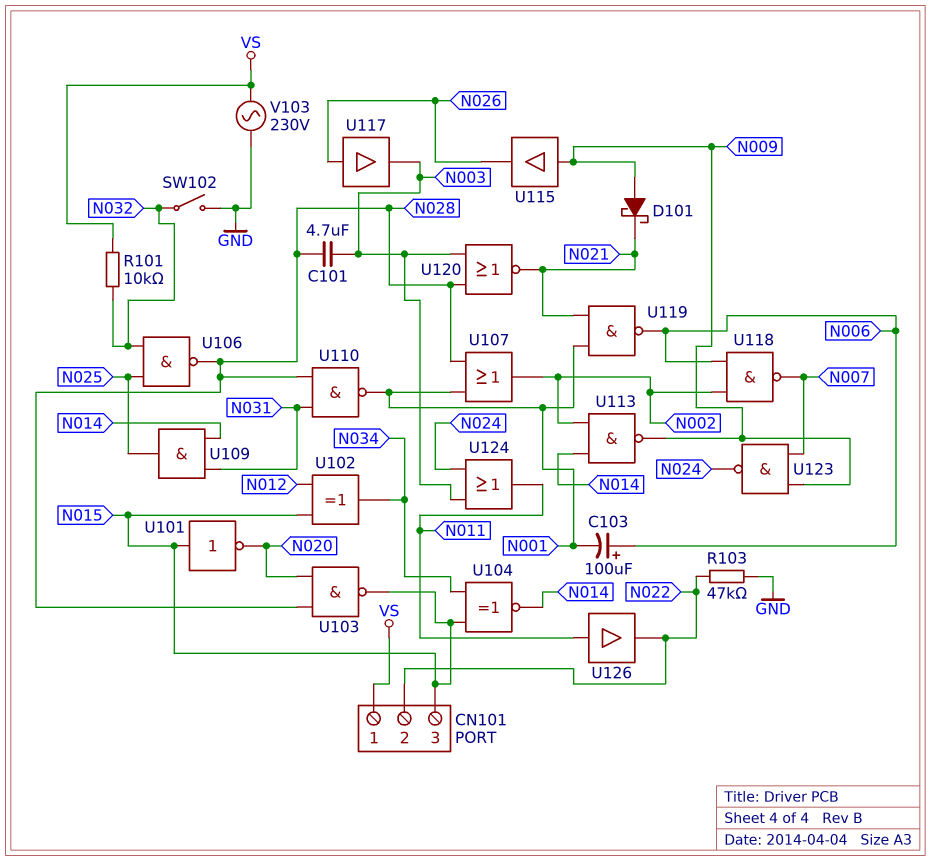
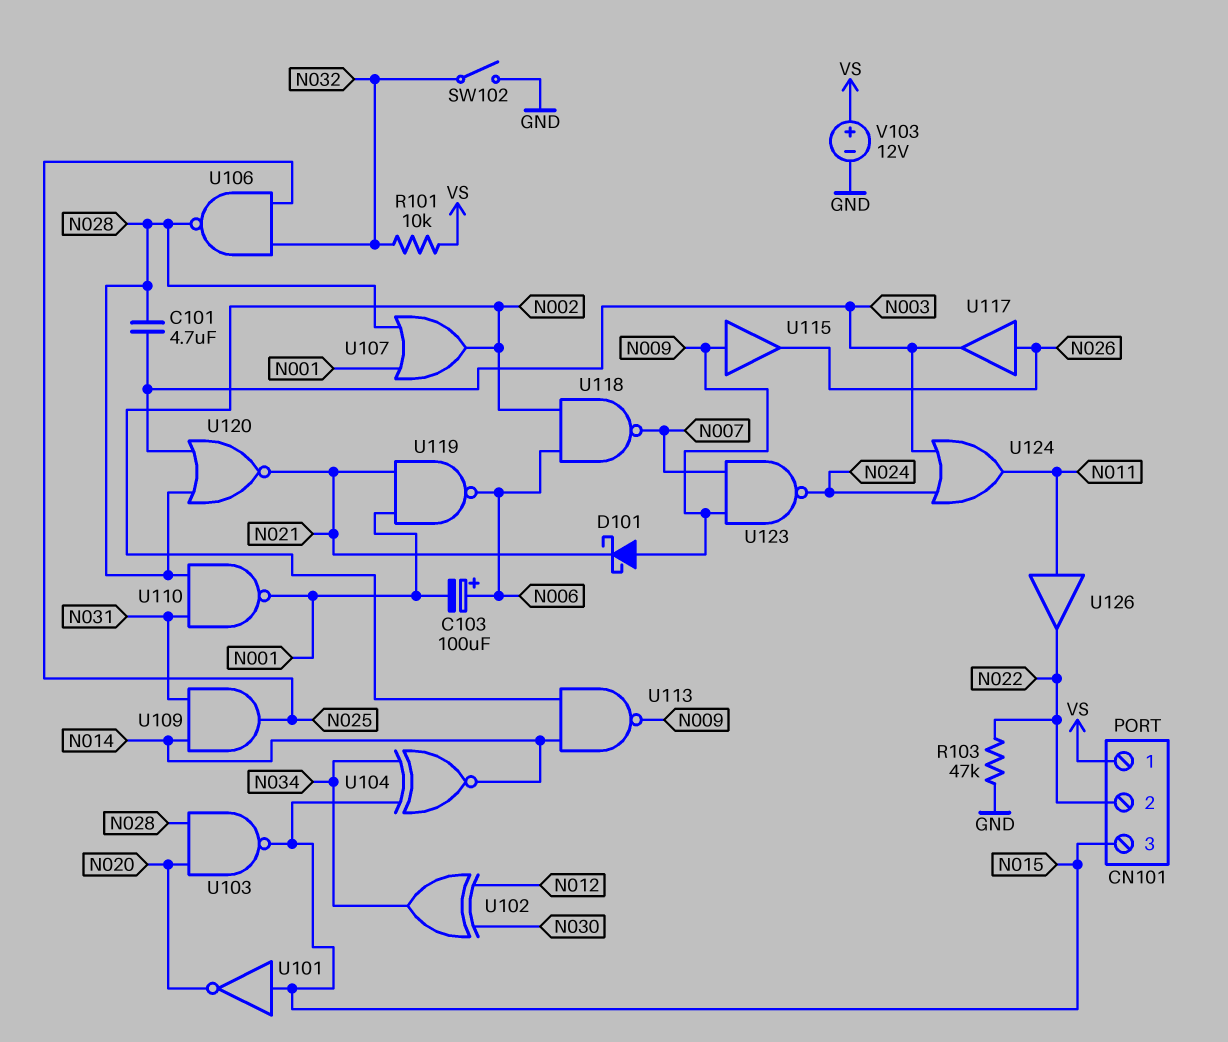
U102: XOR (in N012, in N015, out N034) -> XOR (in N012, in N030, out N034)
V103: AC 230V (GND, VS) -> 12V (plus VS, minus GND)

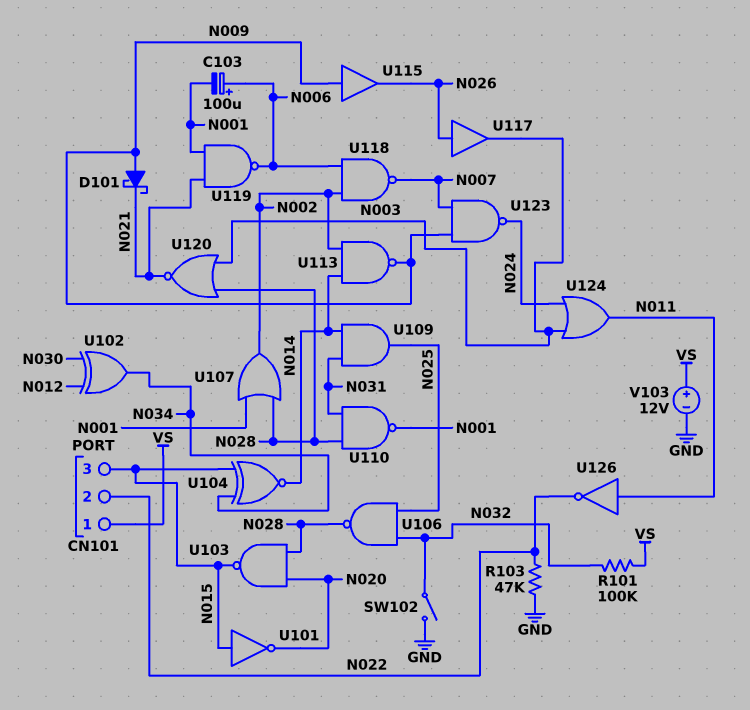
C101: 4.7uF (N003, N028) -> none
R101: 10k (N032, VS) -> 100k (N032, VS)
U126: buffer (in N011, out N022) -> NOT (in N011, out N022)

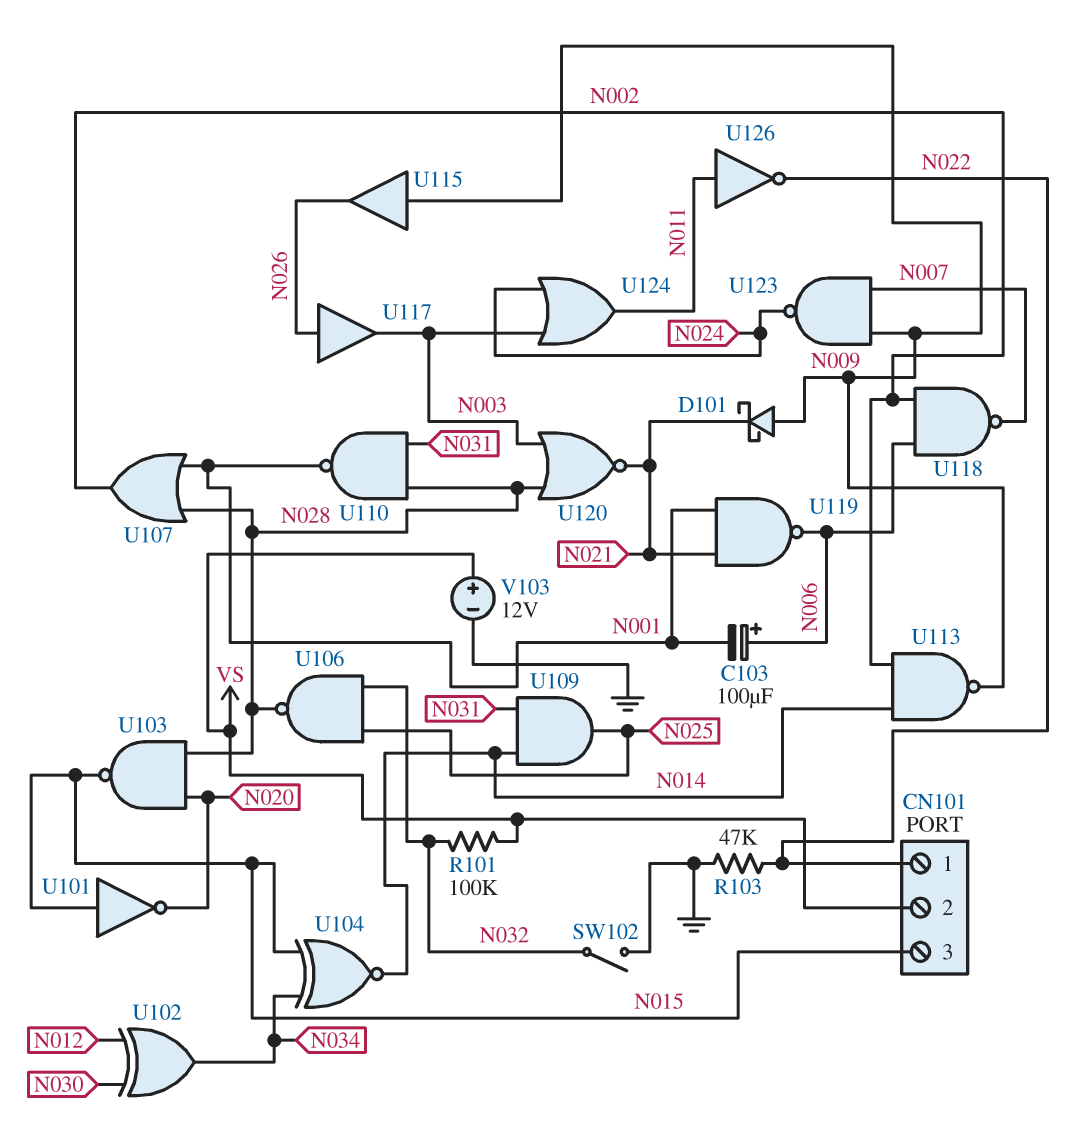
CN101 pin 1: VS -> N022
CN101 pin 2: N022 -> VS

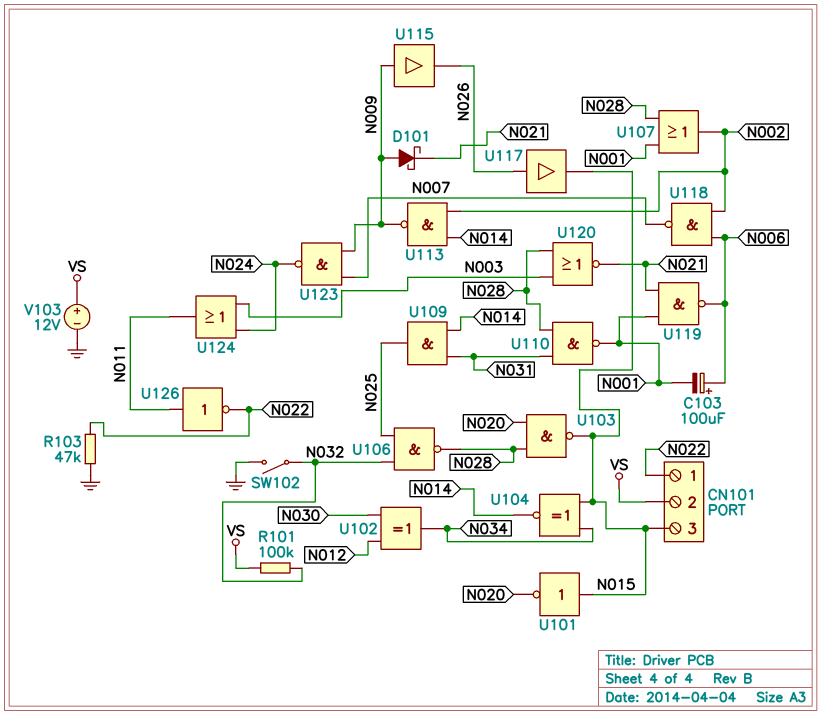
U117: buffer (in N026, out N003) -> buffer (in N026, out N015)

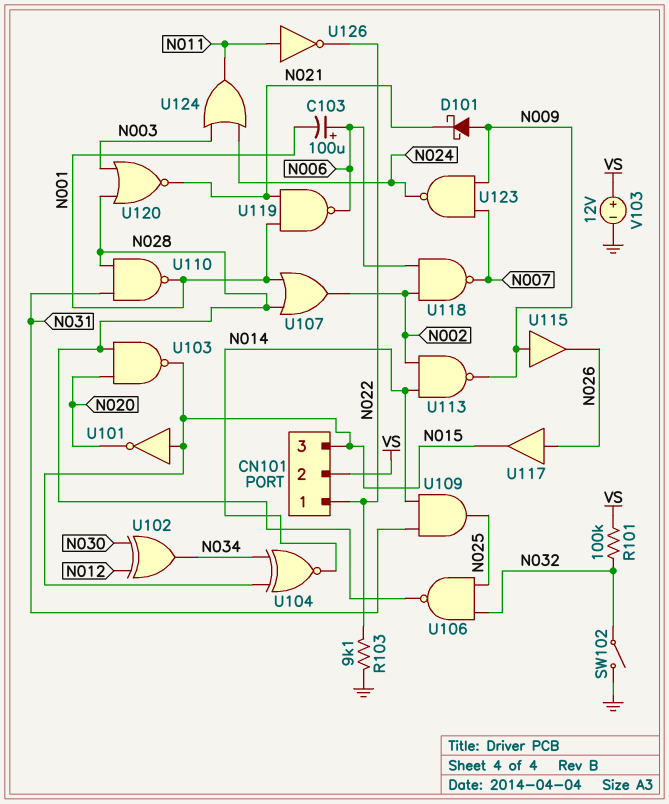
R103: 47k (GND, N022) -> 9.1k (GND, N022)

